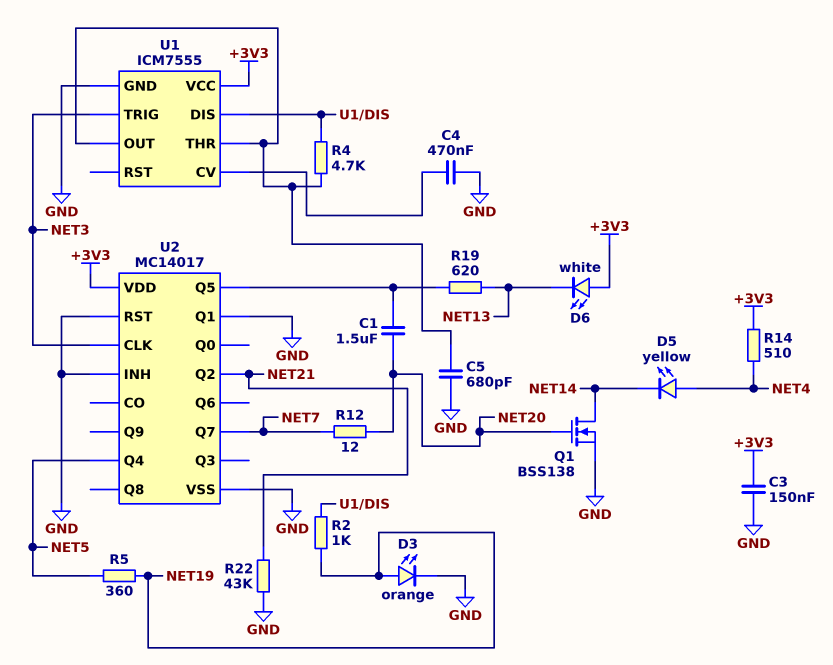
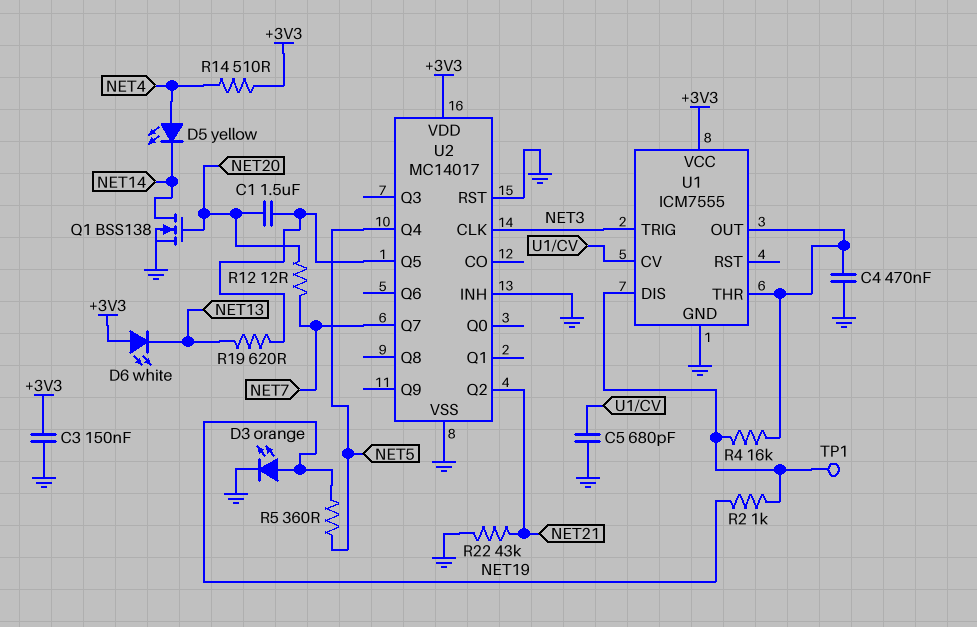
C4: 470nF (GND, U1/CV) -> 470nF (GND, U1/OUT)
C5: 680pF (GND, U1/OUT) -> 680pF (GND, U1/CV)
R4: 4.7k (U1/DIS, U1/OUT) -> 16k (U1/DIS, U1/OUT)
TP1: none -> test point (U1/DIS)
U2 pin Q1: GND -> none

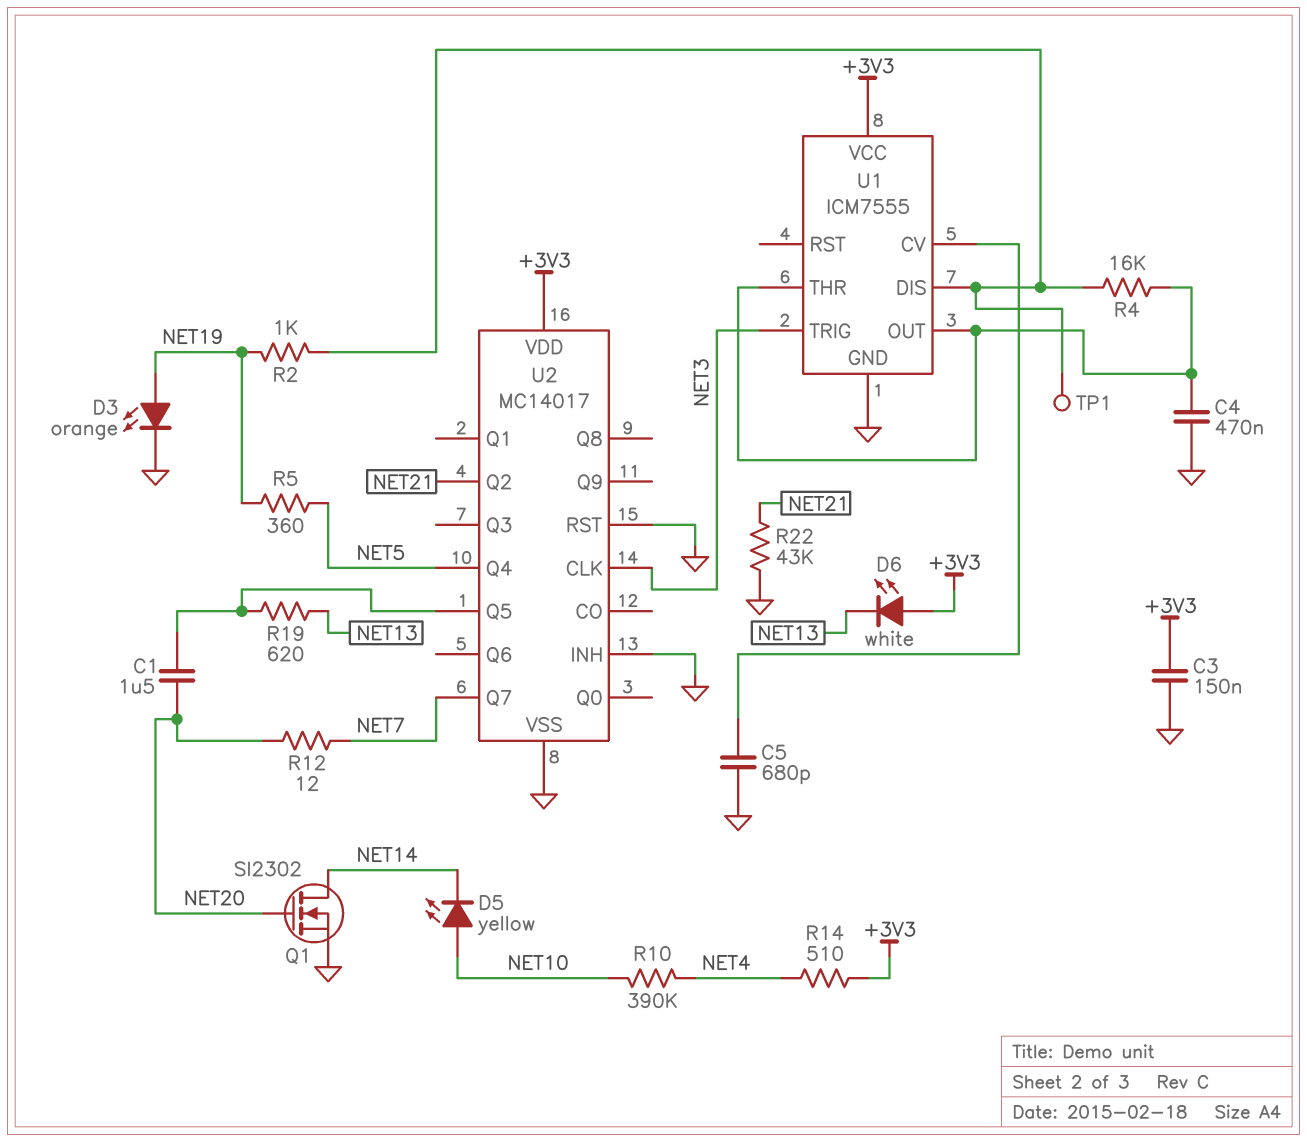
D5: LED yellow (A NET4, K NET14) -> LED yellow (A NET10, K NET14)
Q1: NMOS BSS138 (G NET20, D NET14, S GND) -> NMOS SI2302 (G NET20, D NET14, S GND)
R10: none -> 390k (NET4, NET10)

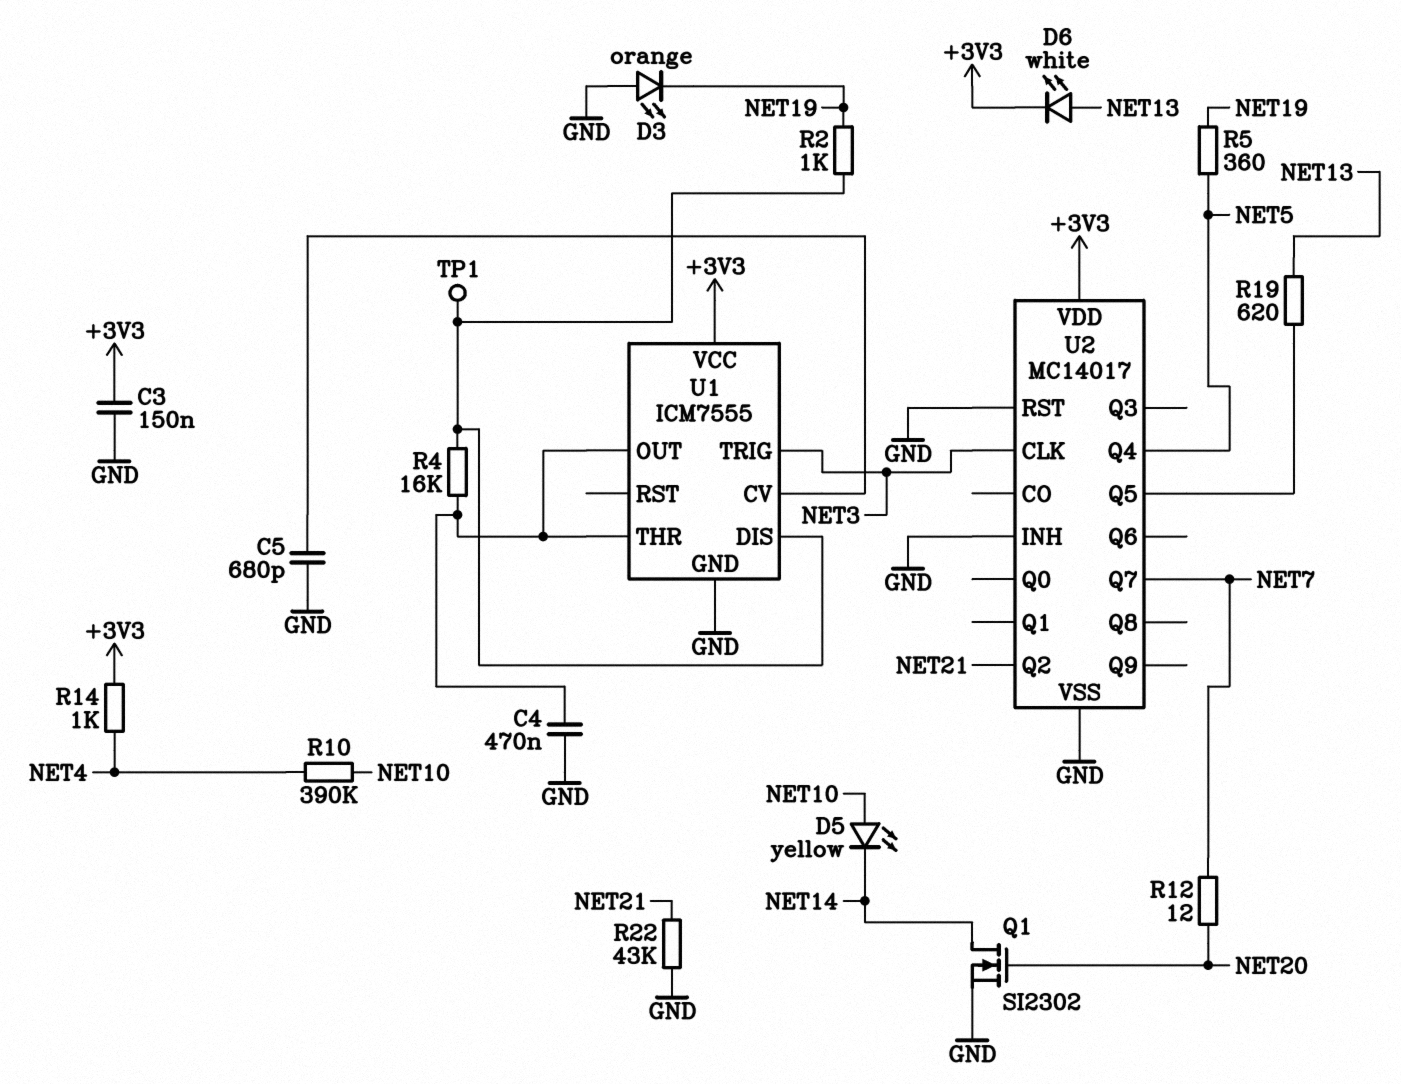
C1: 1.5uF (NET20, U2/Q5) -> none
D3: LED orange (A NET19, K GND) -> LED orange (A GND, K NET19)
D6: LED white (A +3V3, K NET13) -> LED white (A NET13, K +3V3)
R14: 510 (+3V3, NET4) -> 1k (+3V3, NET4)

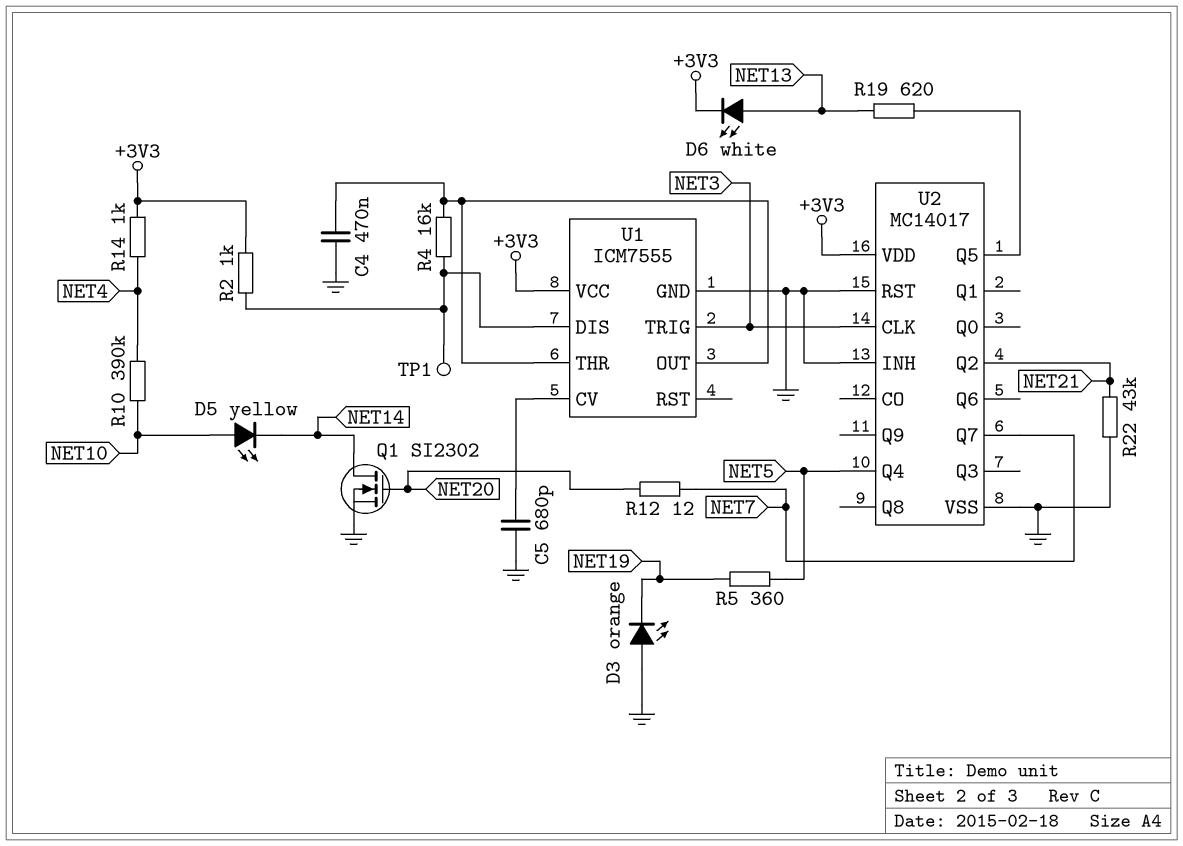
C3: 150nF (+3V3, GND) -> none
R2: 1k (NET19, U1/DIS) -> 1k (+3V3, U1/DIS)

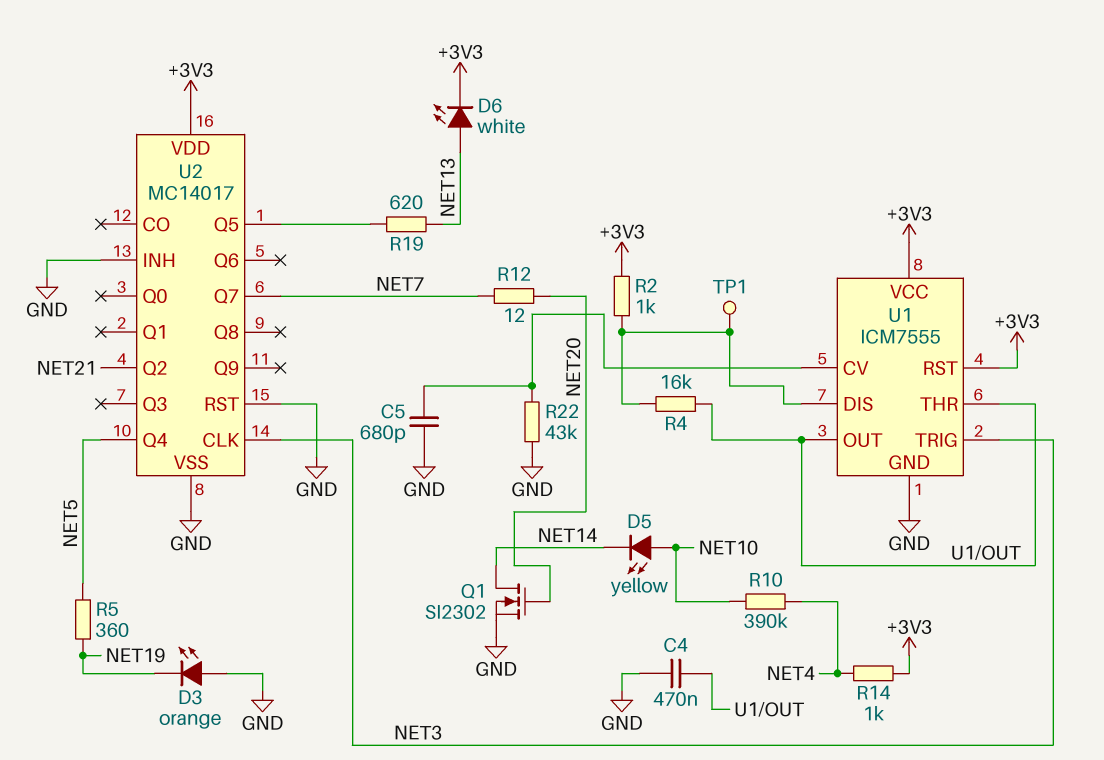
R22: 43k (GND, NET21) -> 43k (GND, U1/CV)
U1 pin RST: none -> +3V3

